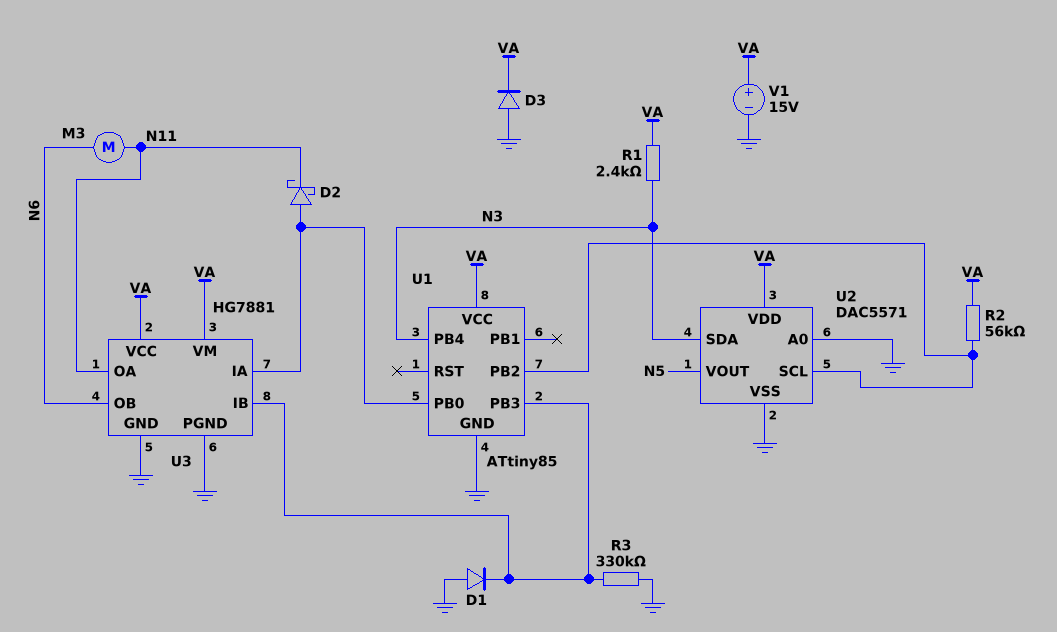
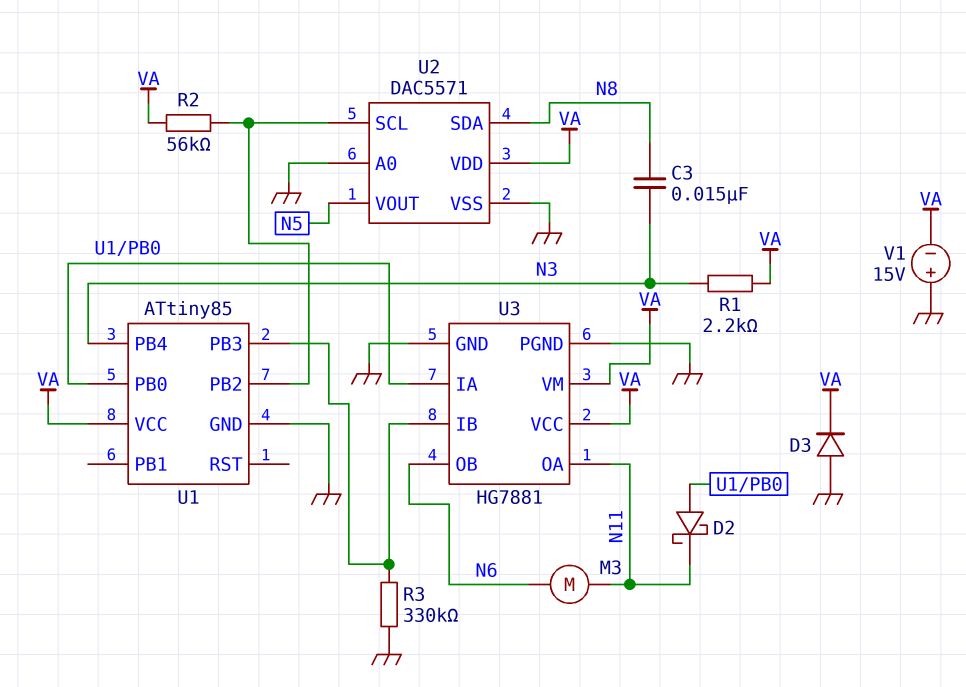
C3: none -> 15nF (N3, N8)
D1: diode (A GND, K U1/PB3) -> none
R1: 2.4k (N3, VA) -> 2.2k (N3, VA)
U2 pin SDA: N3 -> N8
V1: 15V (plus VA, minus GND) -> 15V (plus GND, minus VA)

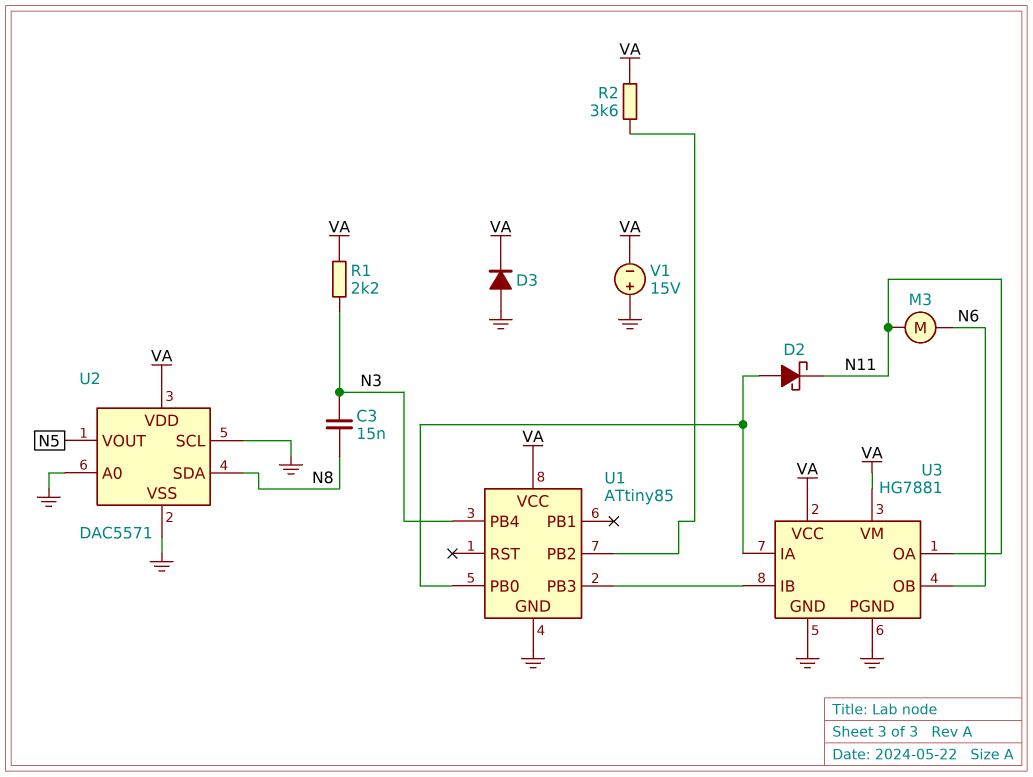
R2: 56k (U1/PB2, VA) -> 3.6k (U1/PB2, VA)
R3: 330k (GND, U1/PB3) -> none
U2 pin SCL: U1/PB2 -> GND

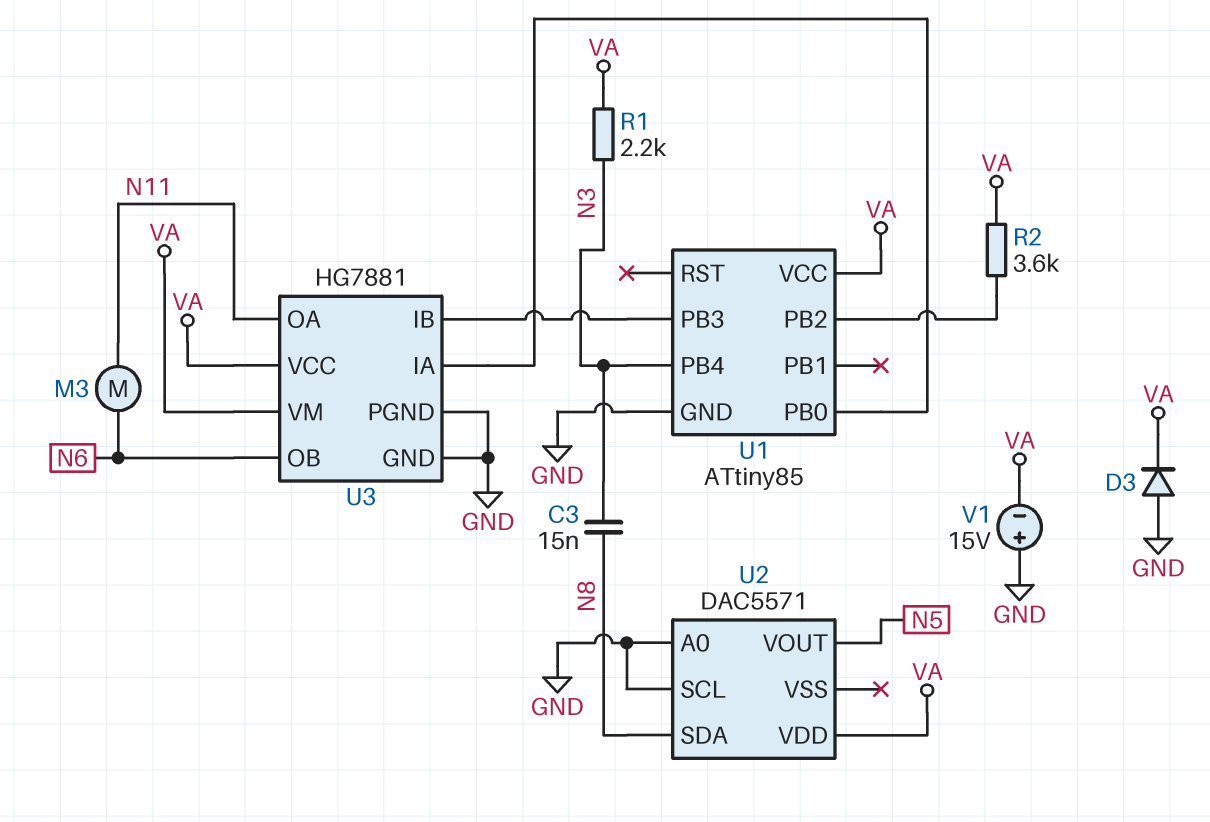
D2: schottky (A U1/PB0, K N11) -> none
U2 pin VSS: GND -> none

